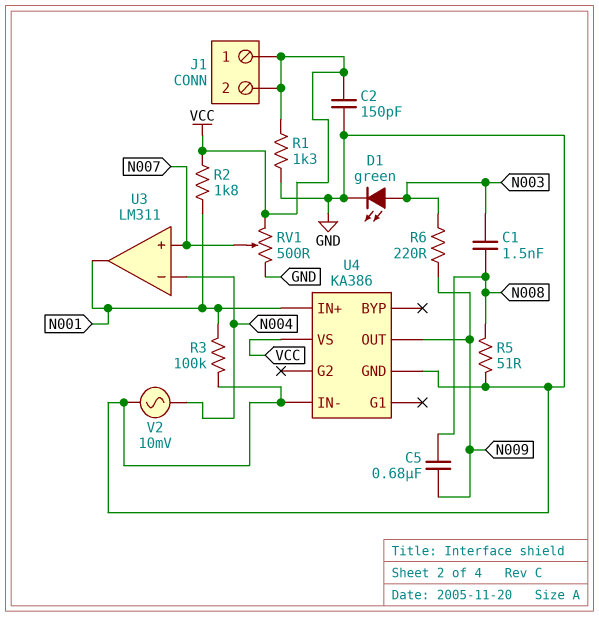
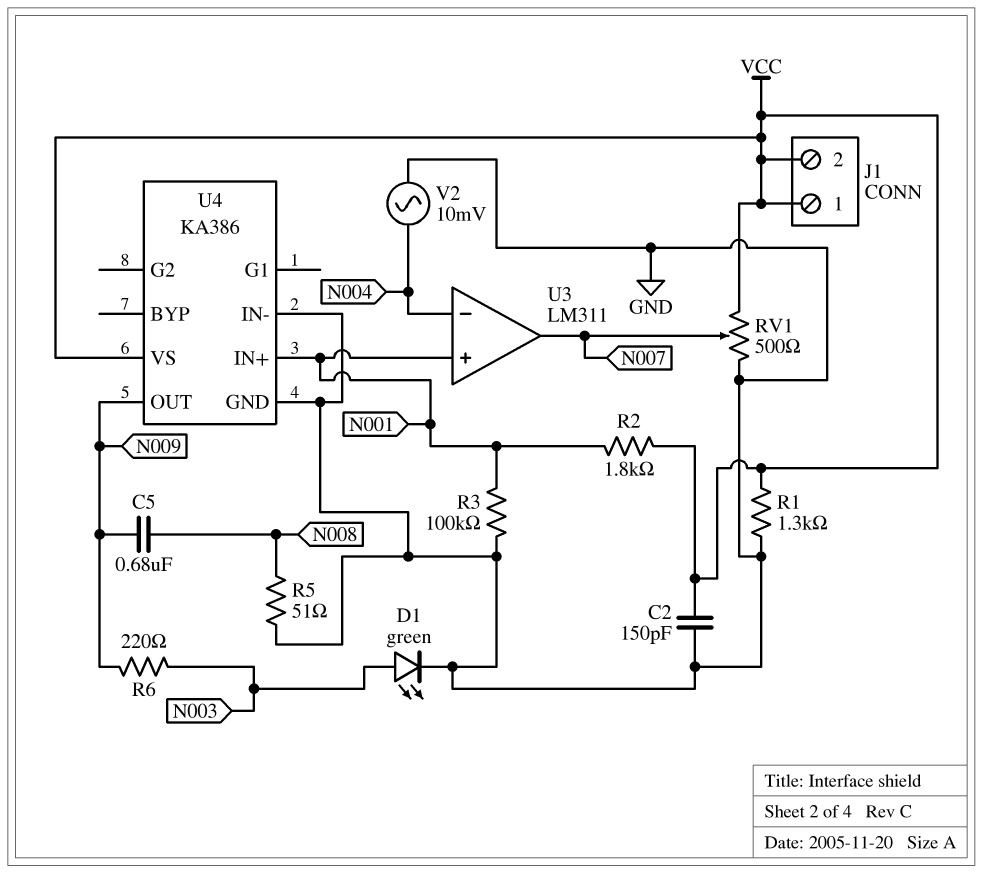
C1: 1.5nF (N003, N008) -> none
U3 pin in+: N007 -> N001
U3 pin out: N001 -> N007

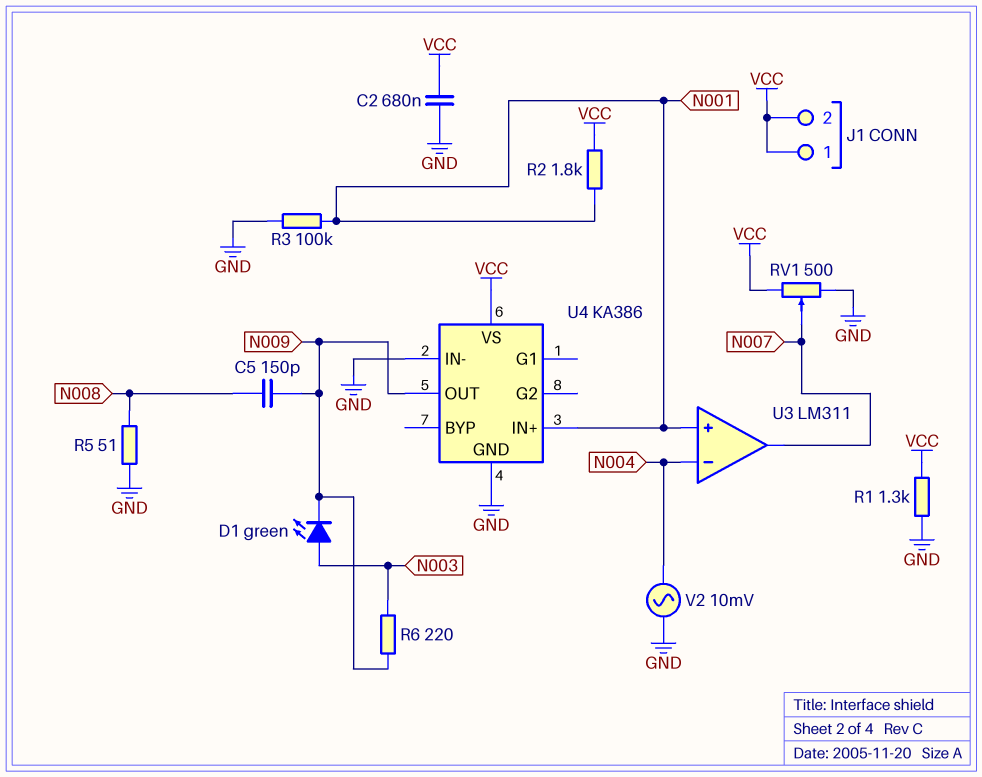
C2: 150pF (GND, VCC) -> 680nF (GND, VCC)
C5: 680nF (N008, N009) -> 150pF (N008, N009)
D1: LED green (A N003, K GND) -> LED green (A N003, K N009)

